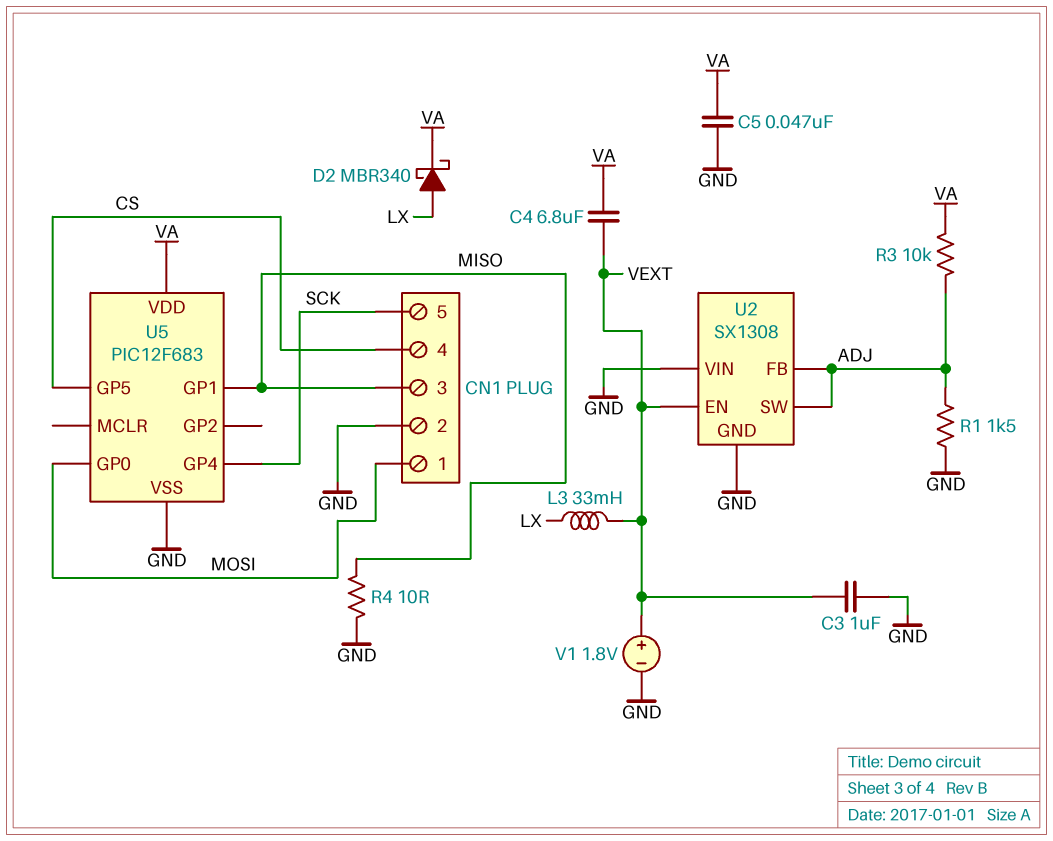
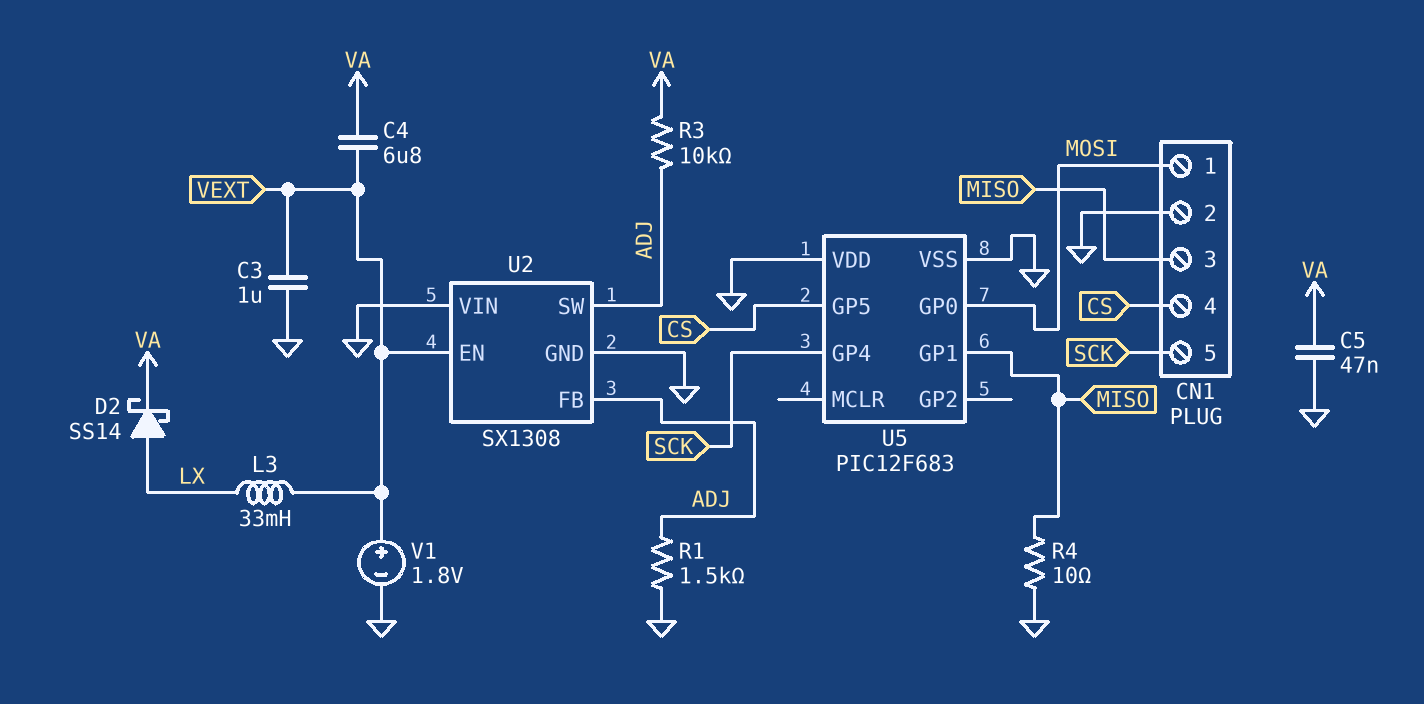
D2: schottky MBR340 (A LX, K VA) -> schottky SS14 (A LX, K VA)
U5 pin VDD: VA -> GND

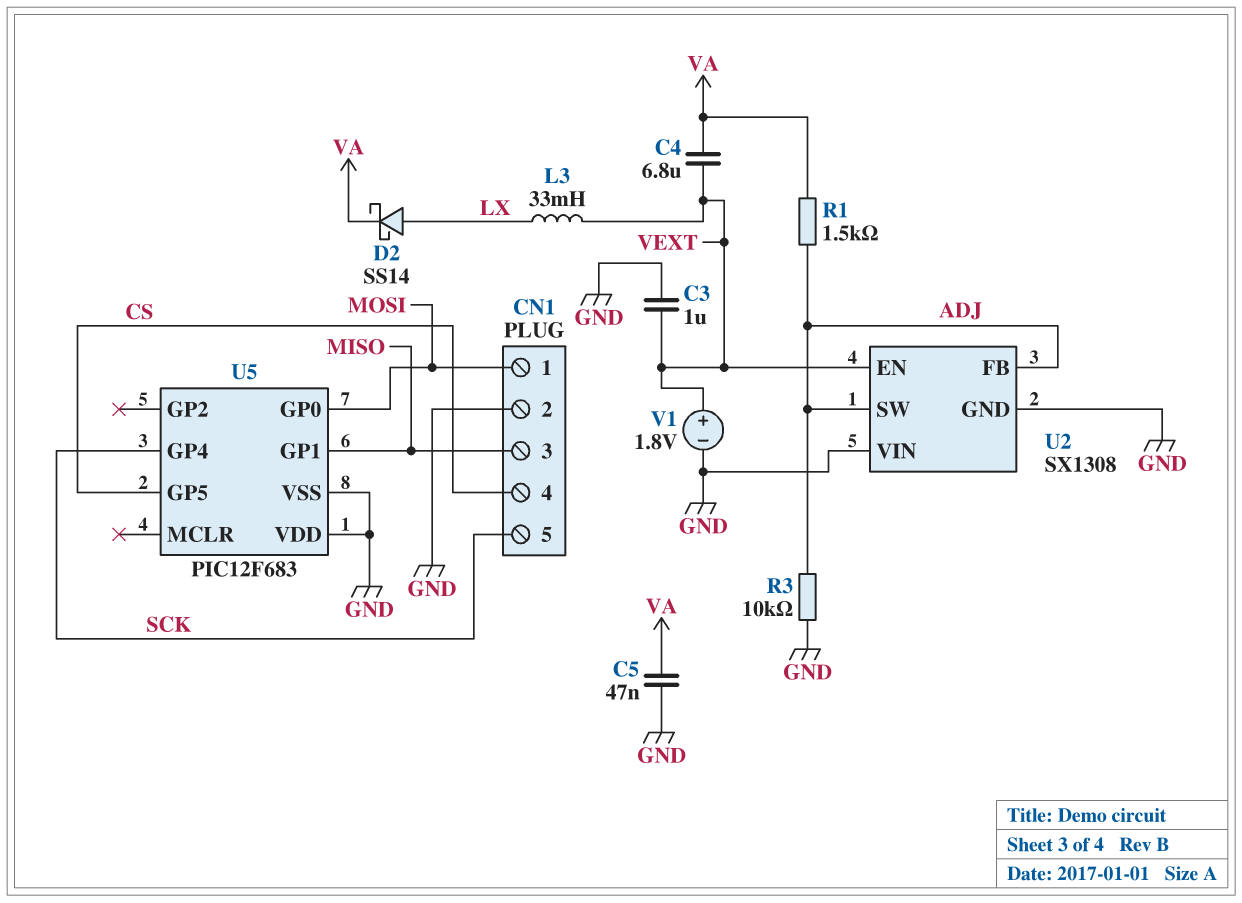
R1: 1.5k (ADJ, GND) -> 1.5k (ADJ, VA)
R3: 10k (ADJ, VA) -> 10k (ADJ, GND)
R4: 10 (GND, MISO) -> none

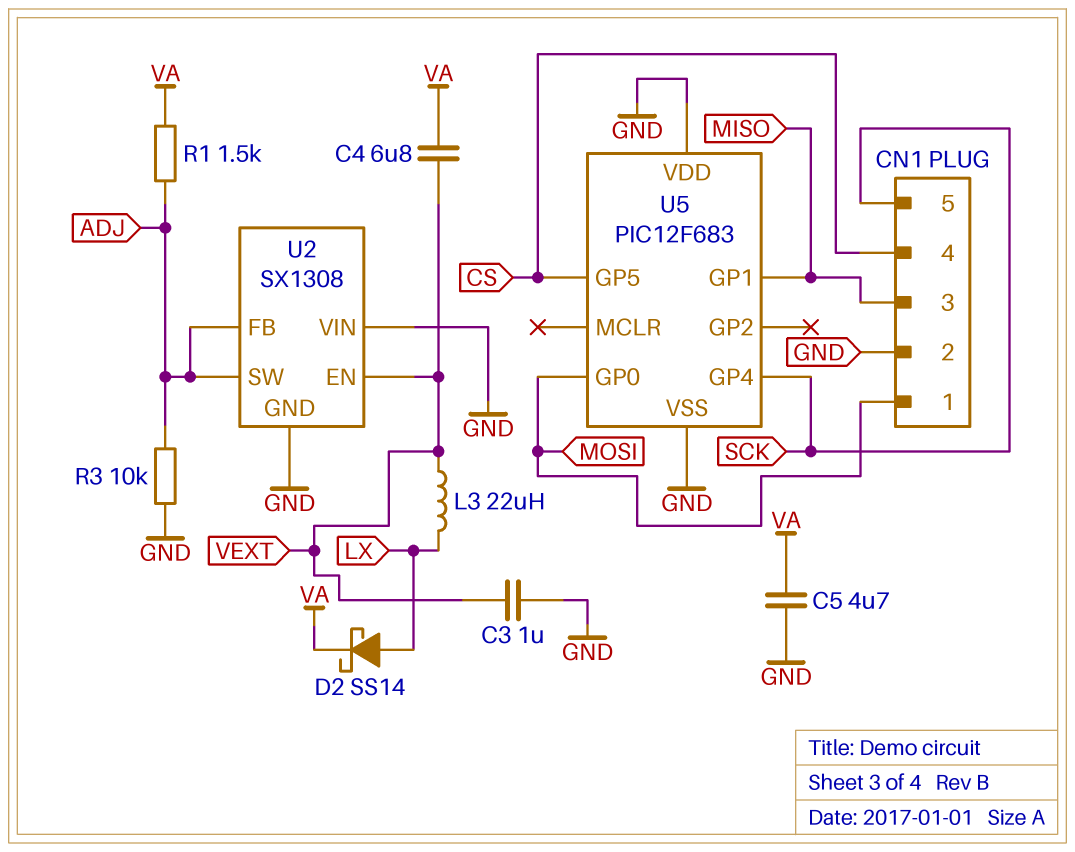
C5: 47nF (GND, VA) -> 4.7uF (GND, VA)
L3: 33mH (LX, VEXT) -> 22uH (LX, VEXT)
V1: 1.8V (plus VEXT, minus GND) -> none

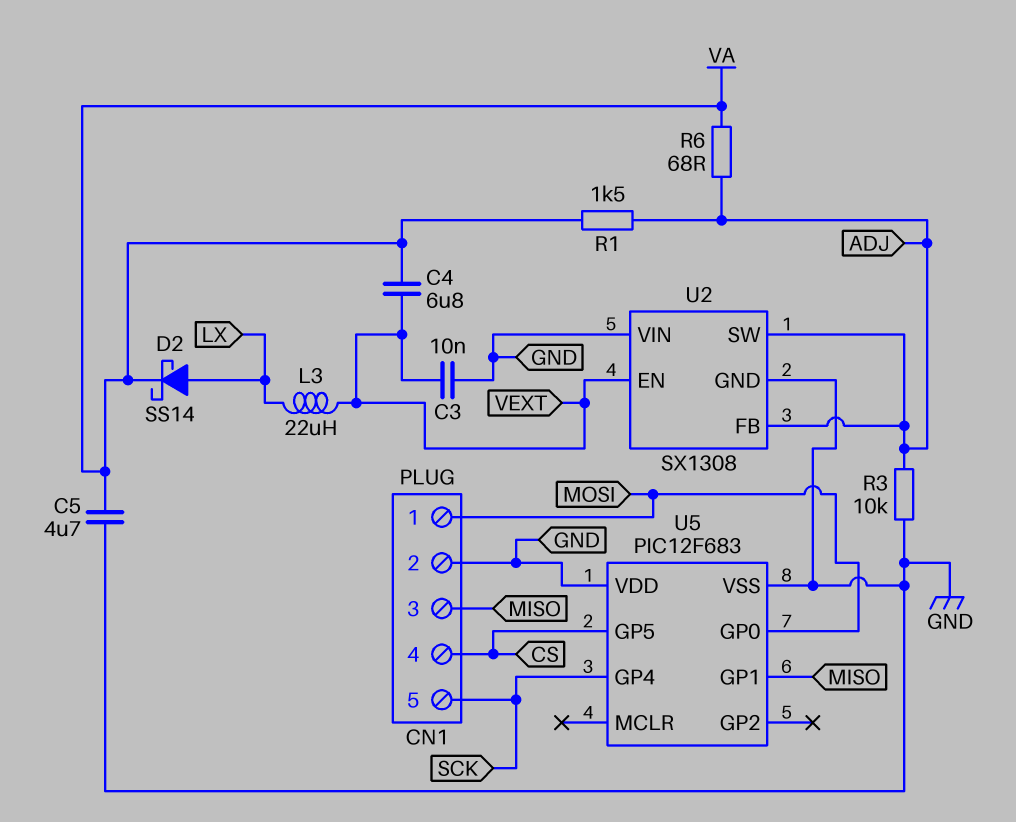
C3: 1uF (GND, VEXT) -> 10nF (GND, VEXT)
R6: none -> 68 (ADJ, VA)

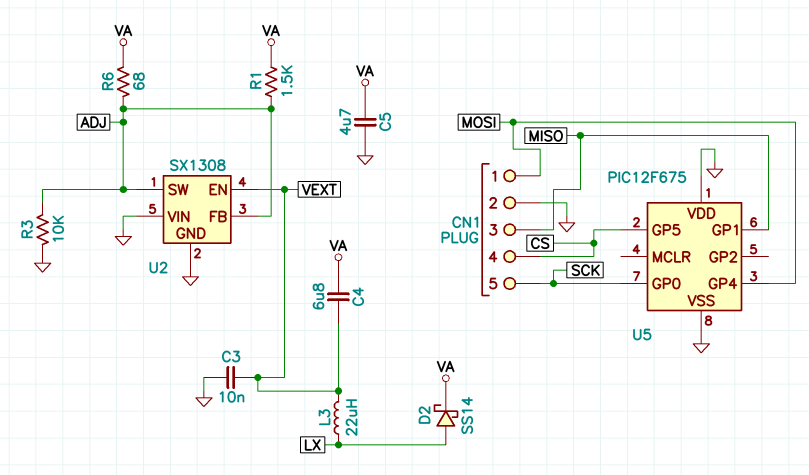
U5: PIC12F683 -> PIC12F675
U5 pin GP0: MOSI -> SCK
U5 pin GP4: SCK -> MOSI

